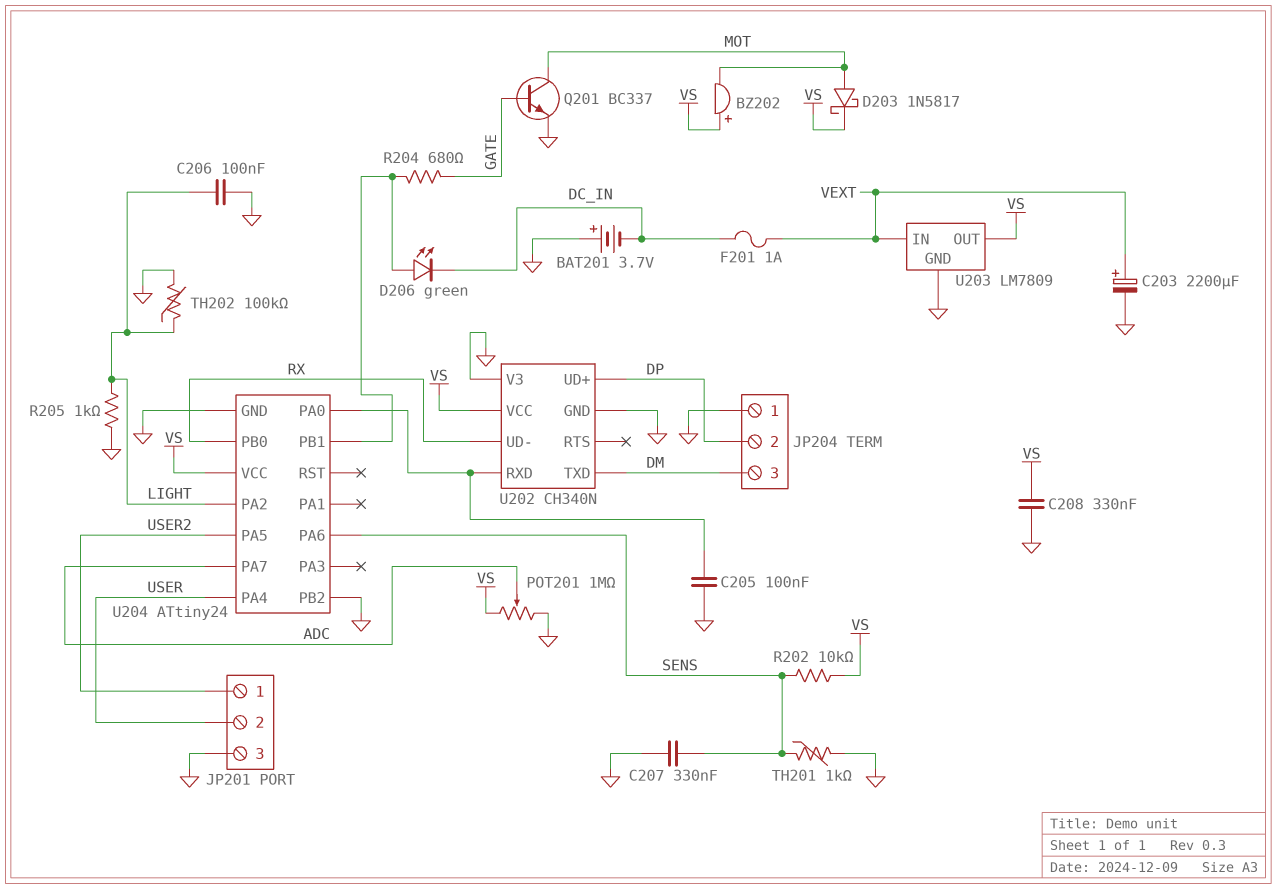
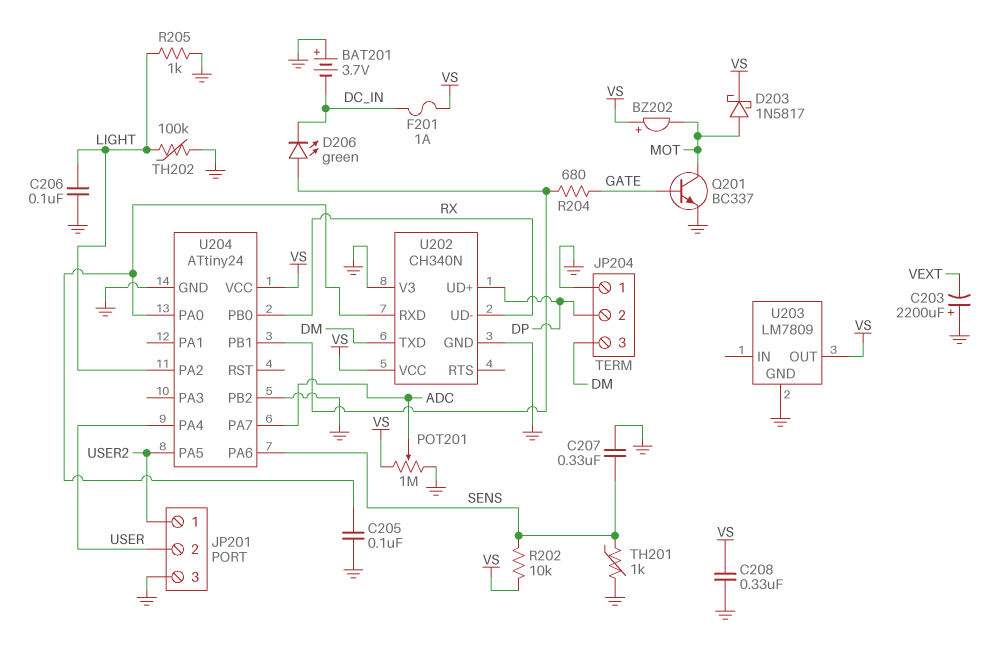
C203: 2200uF (plus VEXT, minus GND) -> 2200uF (plus GND, minus VEXT)
F201: 1A (DC_IN, VEXT) -> 1A (DC_IN, VS)
U203 pin IN: VEXT -> none

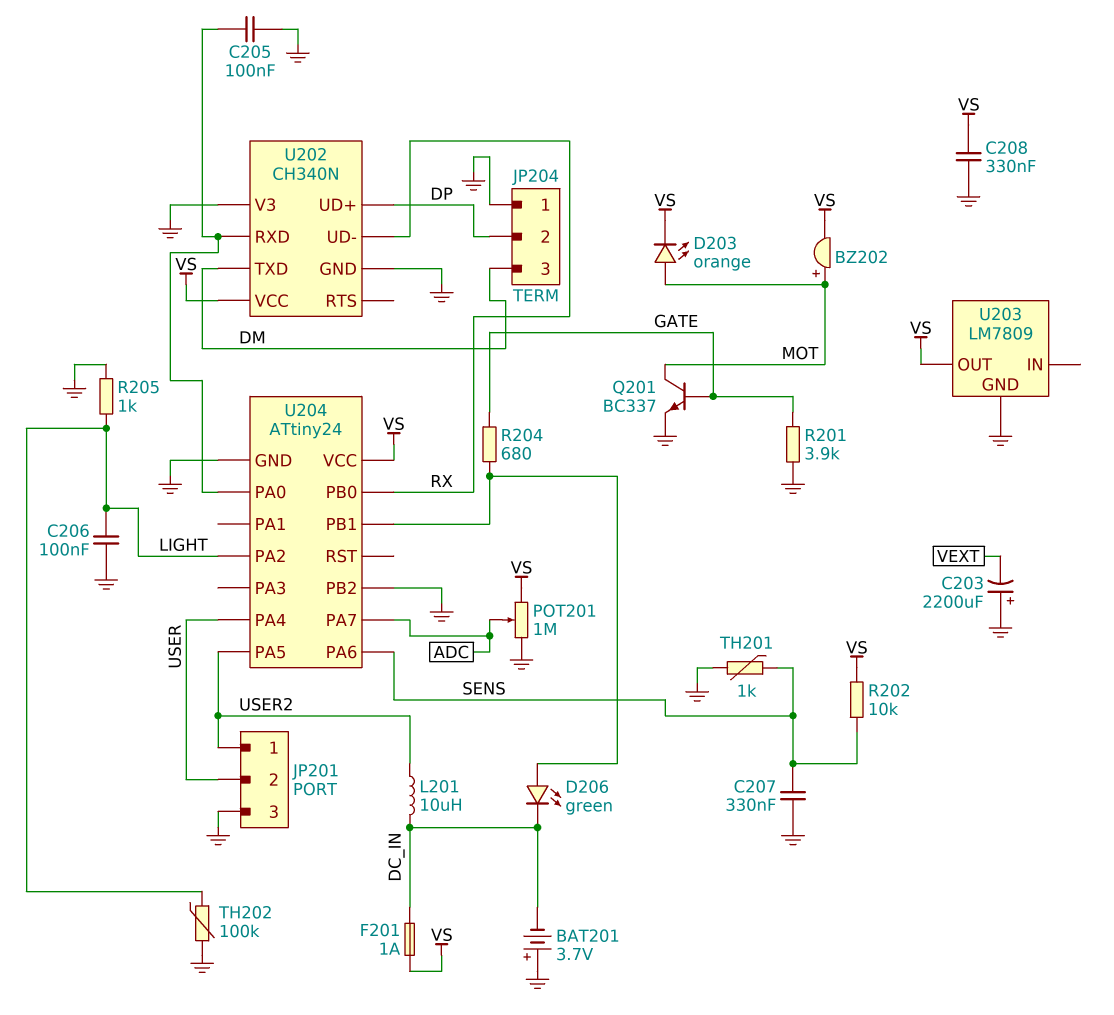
BZ202: buzzer (plus VS, minus MOT) -> buzzer (plus MOT, minus VS)
D203: schottky 1N5817 (A MOT, K VS) -> LED orange (A MOT, K VS)
L201: none -> 10uH (DC_IN, USER2)
R201: none -> 3.9k (GATE, GND)

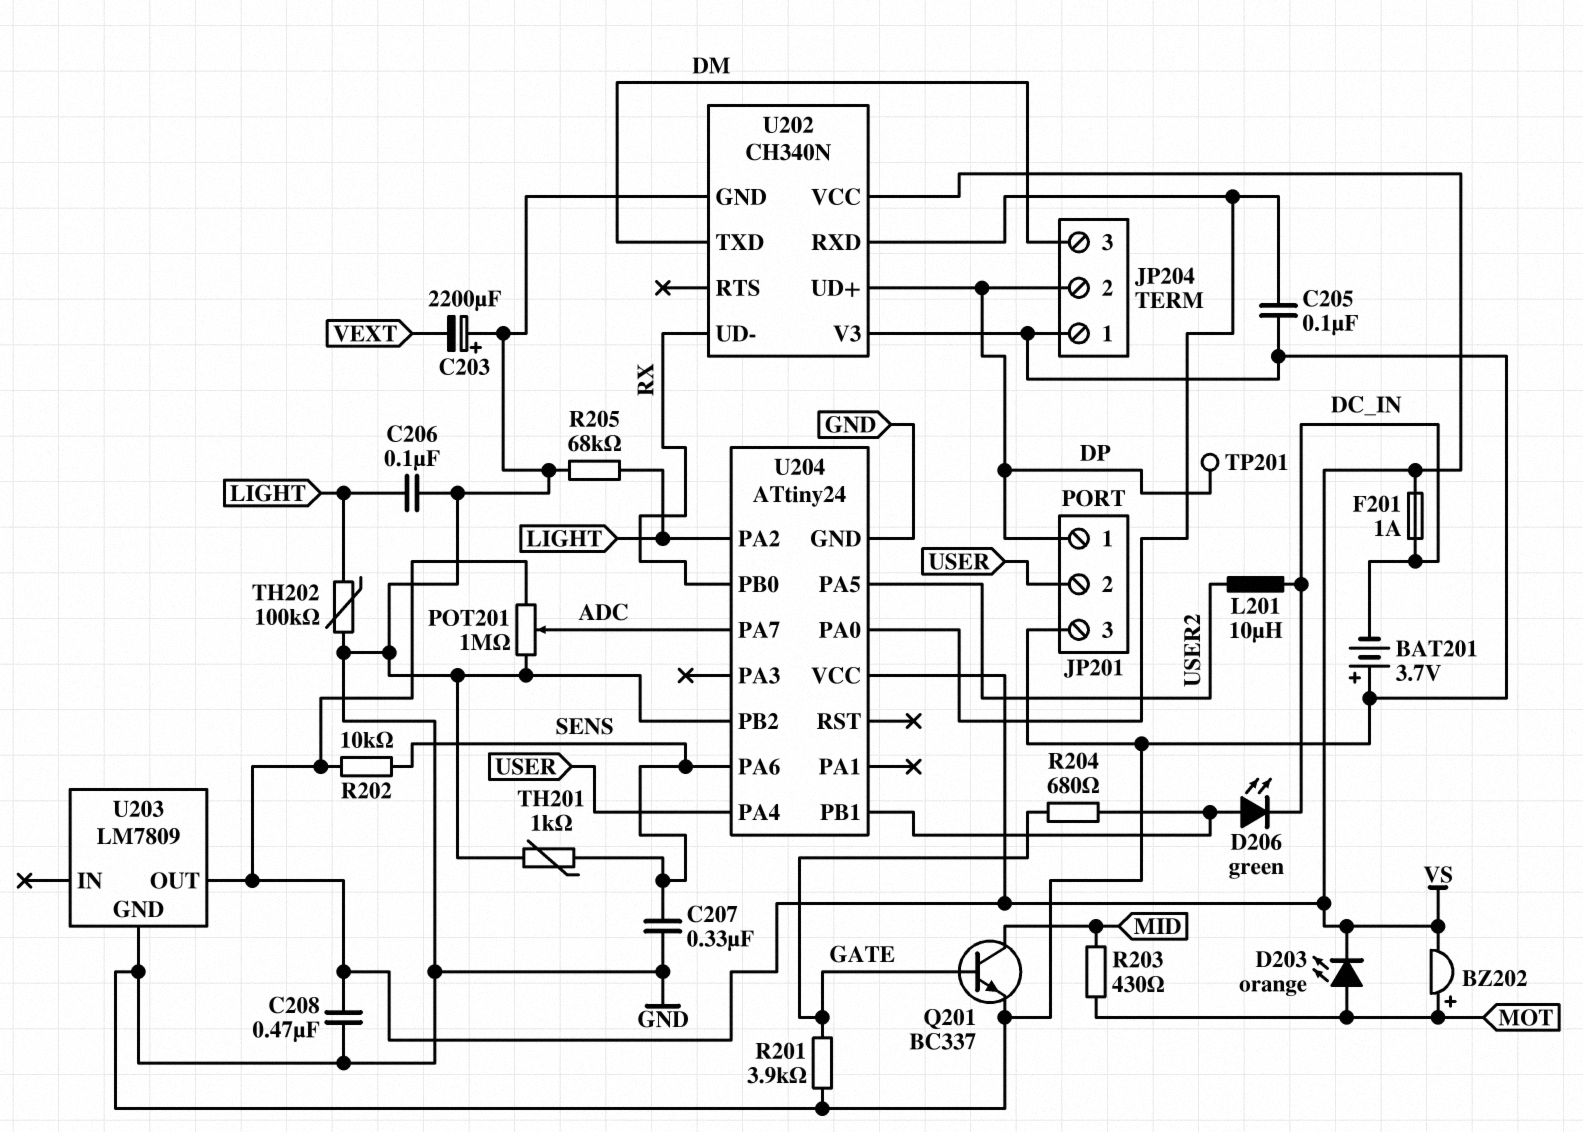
C208: 330nF (GND, VS) -> 470nF (GND, VS)
JP201 pin 1: USER2 -> DP
Q201: NPN BC337 (B GATE, C MOT, E GND) -> NPN BC337 (B GATE, C MID, E GND)
R203: none -> 430 (MID, MOT)
R205: 1k (GND, LIGHT) -> 68k (GND, LIGHT)
TP201: none -> test point (DP)

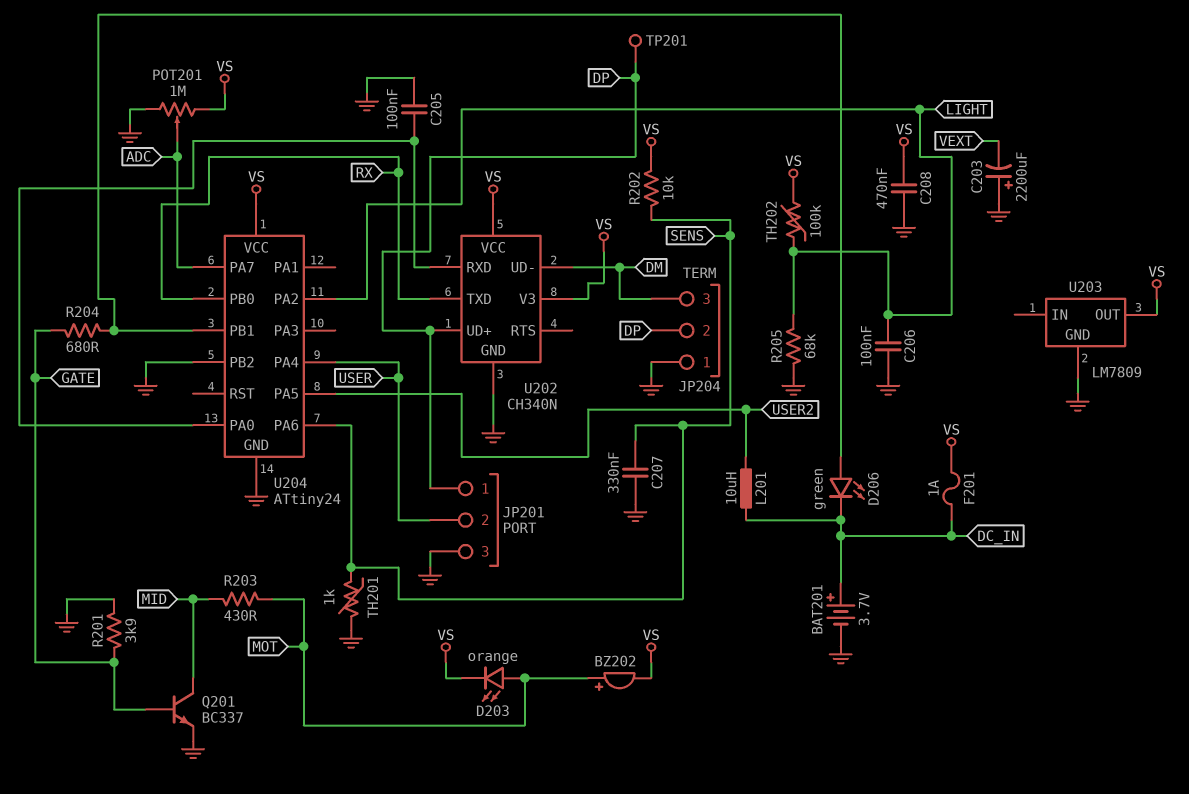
BAT201: 3.7V (plus GND, minus DC_IN) -> 3.7V (plus DC_IN, minus GND)
TH202: 100k (GND, LIGHT) -> 100k (LIGHT, VS)
U202 pin TXD: DM -> RX
U202 pin UD-: RX -> DM
U202 pin V3: GND -> VS

